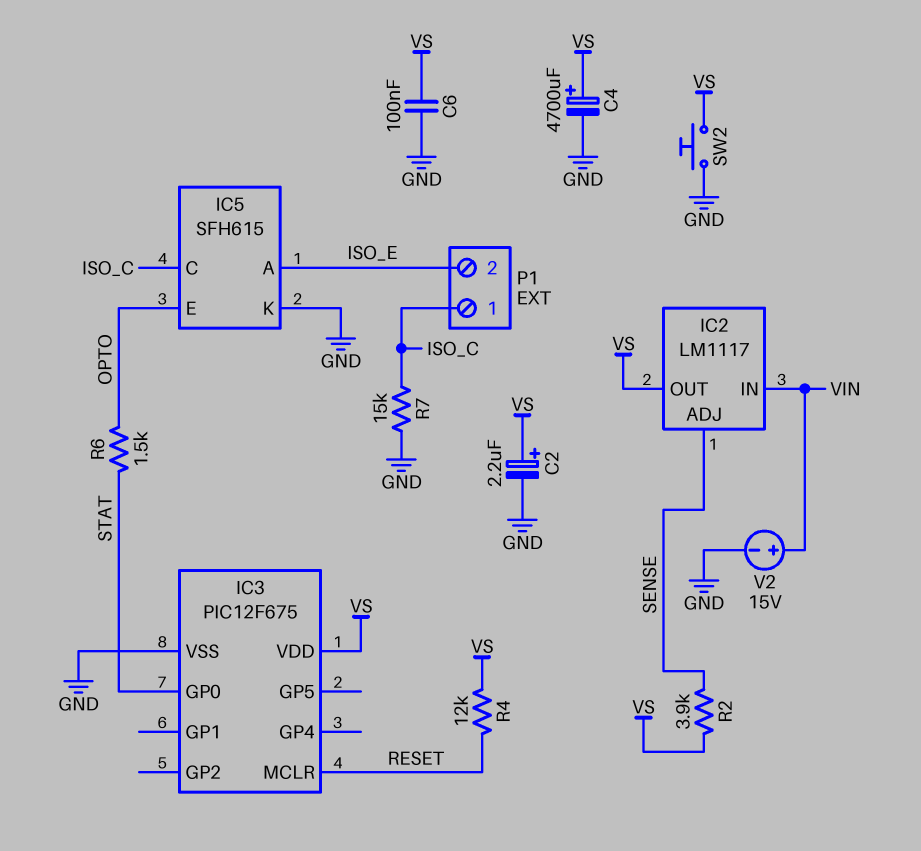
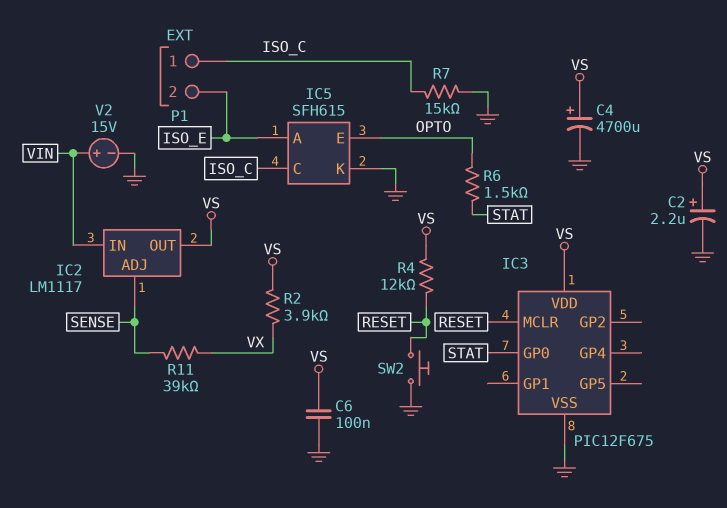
R2: 3.9k (SENSE, VS) -> 3.9k (VS, VX)
R11: none -> 39k (SENSE, VX)
SW2: button (GND, VS) -> button (GND, RESET)

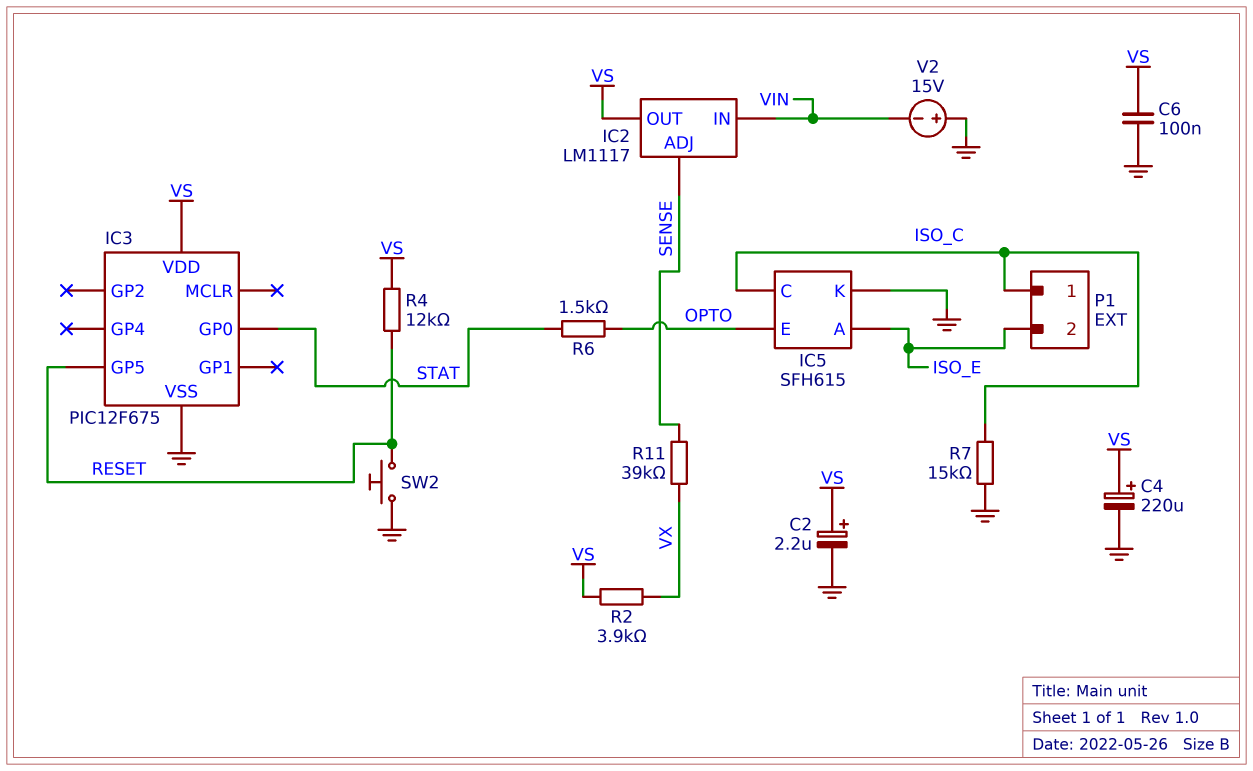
C4: 4700uF (plus VS, minus GND) -> 220uF (plus VS, minus GND)
IC3 pin GP5: none -> RESET
IC3 pin MCLR: RESET -> none
V2: 15V (plus VIN, minus GND) -> 15V (plus GND, minus VIN)

